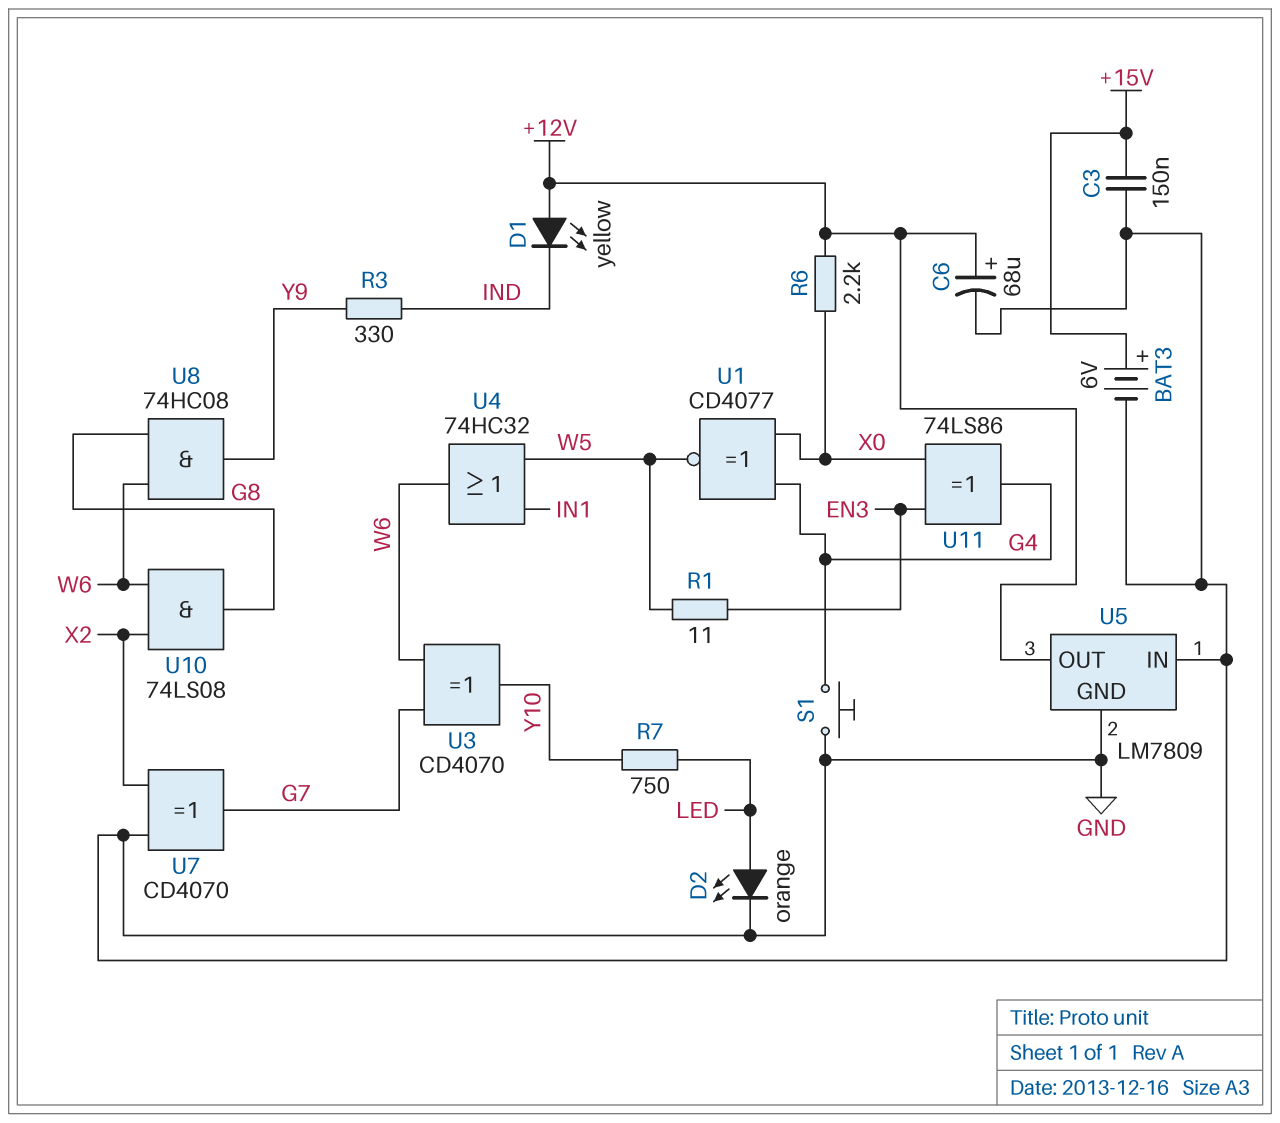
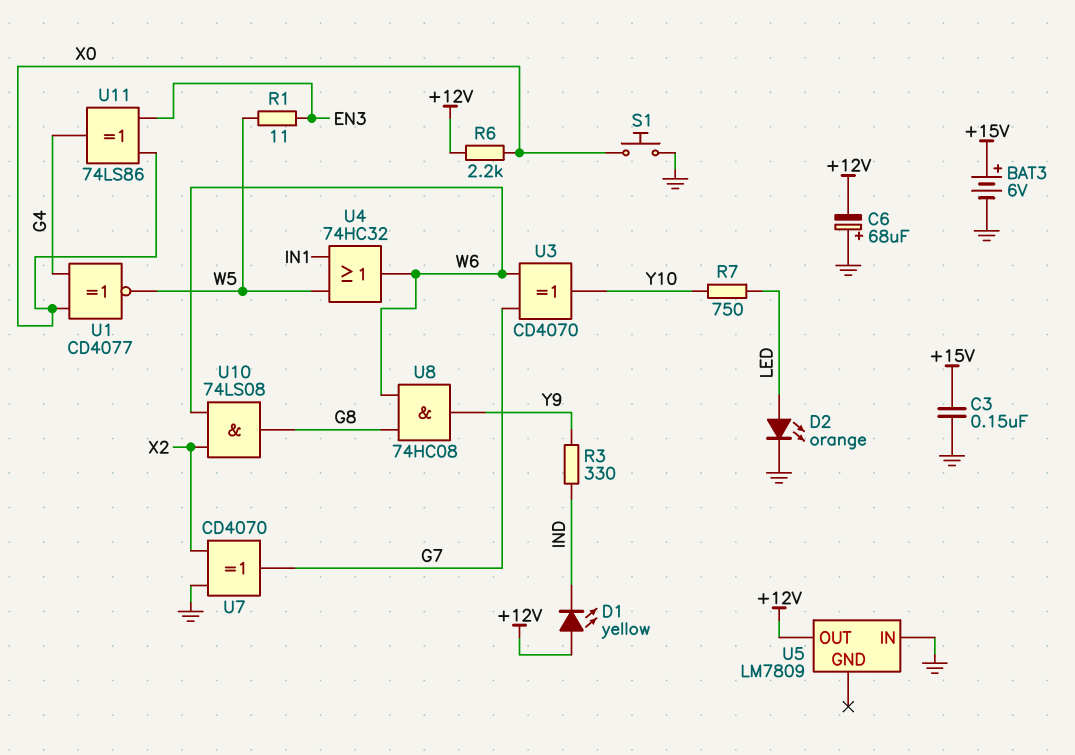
C6: 68uF (plus +12V, minus GND) -> 68uF (plus GND, minus +12V)
S1: button (G4, GND) -> button (GND, X0)
U5 pin GND: GND -> none

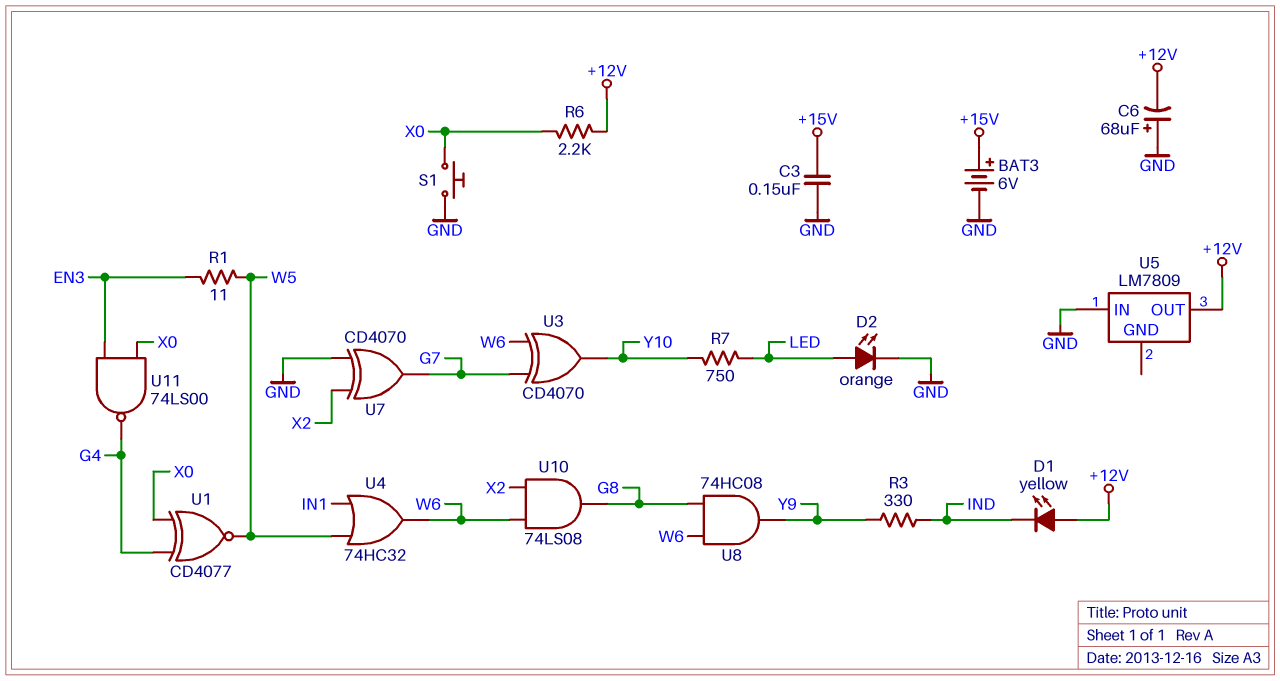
U11: XOR 74LS86 (in EN3, in X0, out G4) -> NAND 74LS00 (in EN3, in X0, out G4)

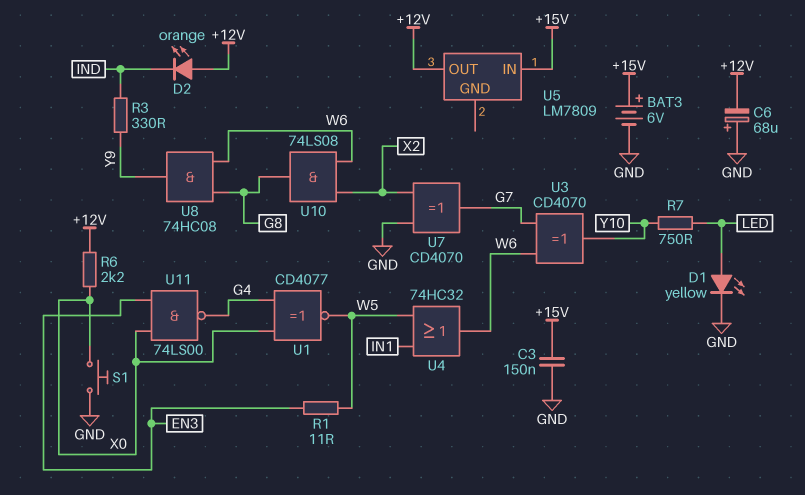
D1: LED yellow (A +12V, K IND) -> LED yellow (A LED, K GND)
D2: LED orange (A LED, K GND) -> LED orange (A +12V, K IND)
U5 pin IN: GND -> +15V

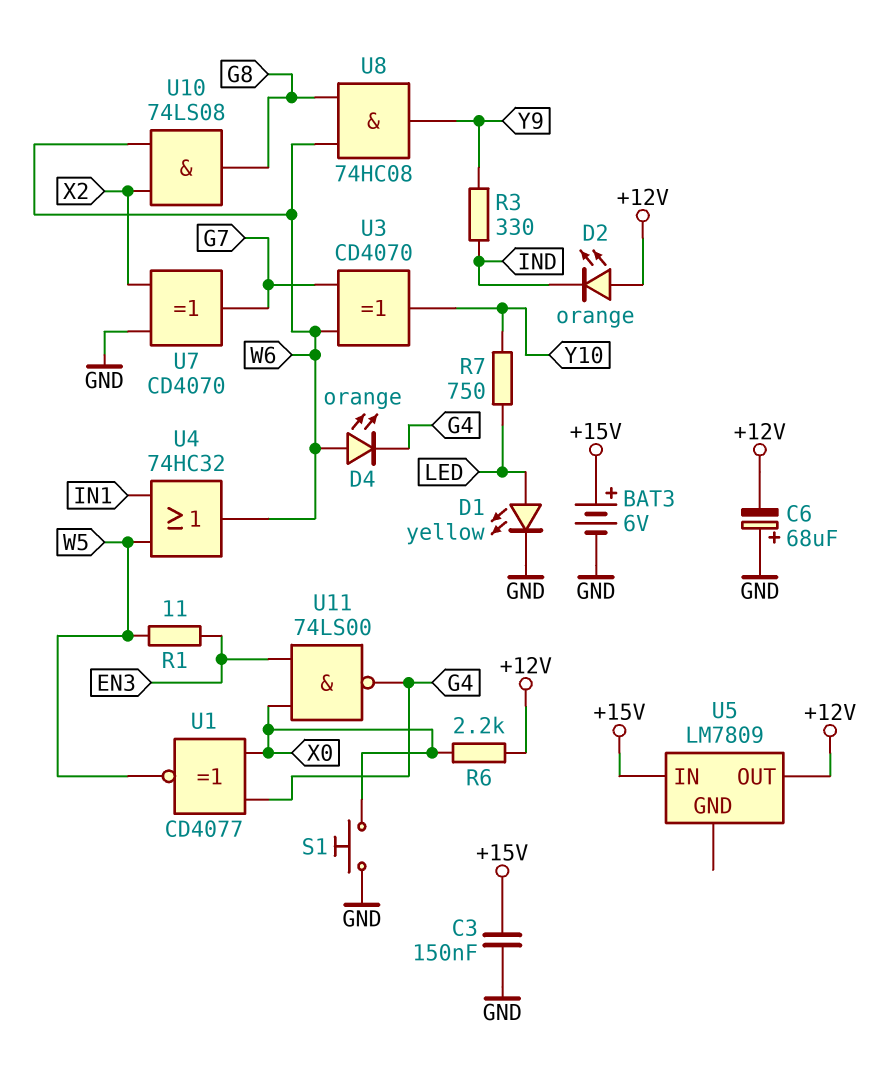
D4: none -> LED orange (A W6, K G4)

